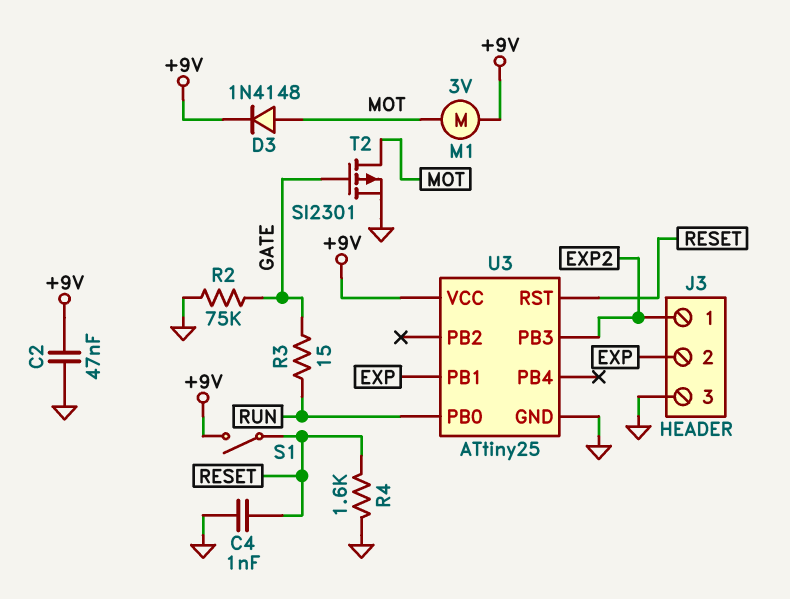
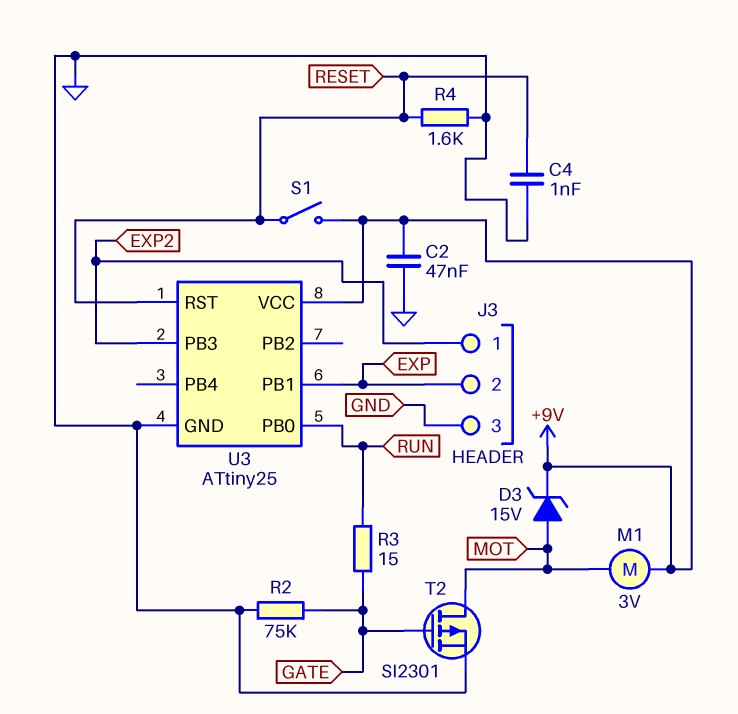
D3: diode 1N4148 (A MOT, K +9V) -> zener 15V (A MOT, K +9V)

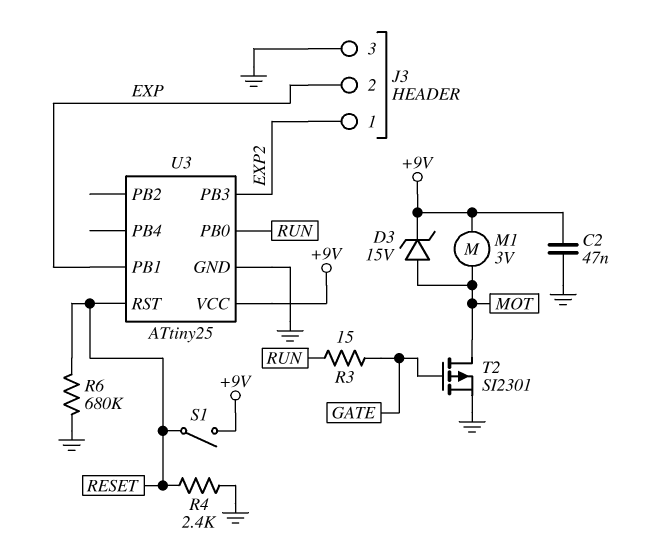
C4: 1nF (GND, RESET) -> none
R2: 75k (GATE, GND) -> none
R4: 1.6k (GND, RESET) -> 2.4k (GND, RESET)
R6: none -> 680k (GND, RESET)

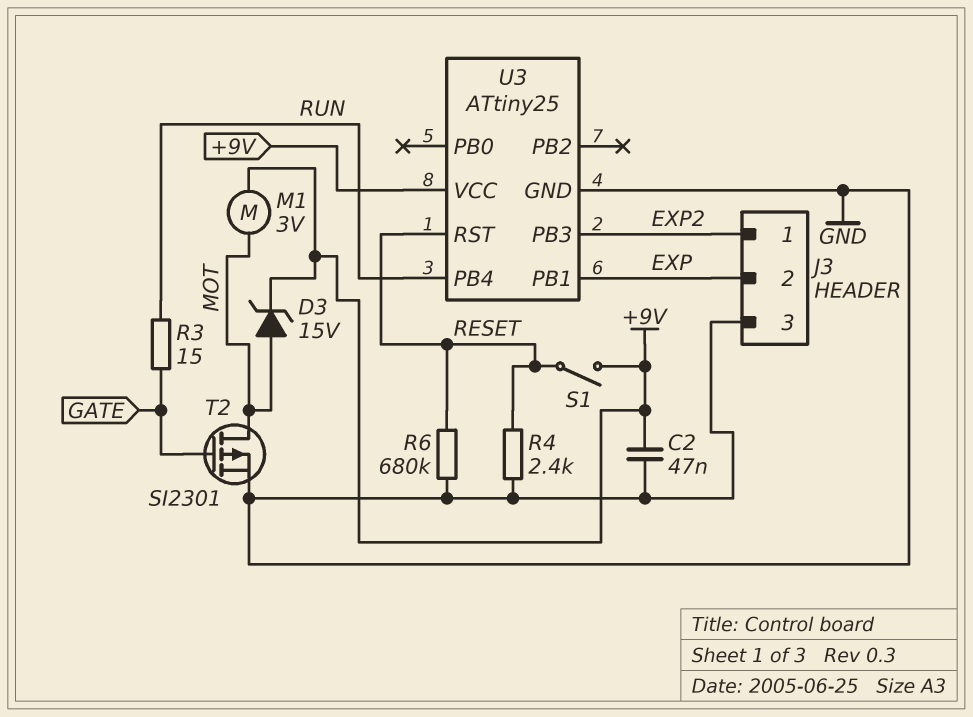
U3 pin PB0: RUN -> none
U3 pin PB4: none -> RUN

